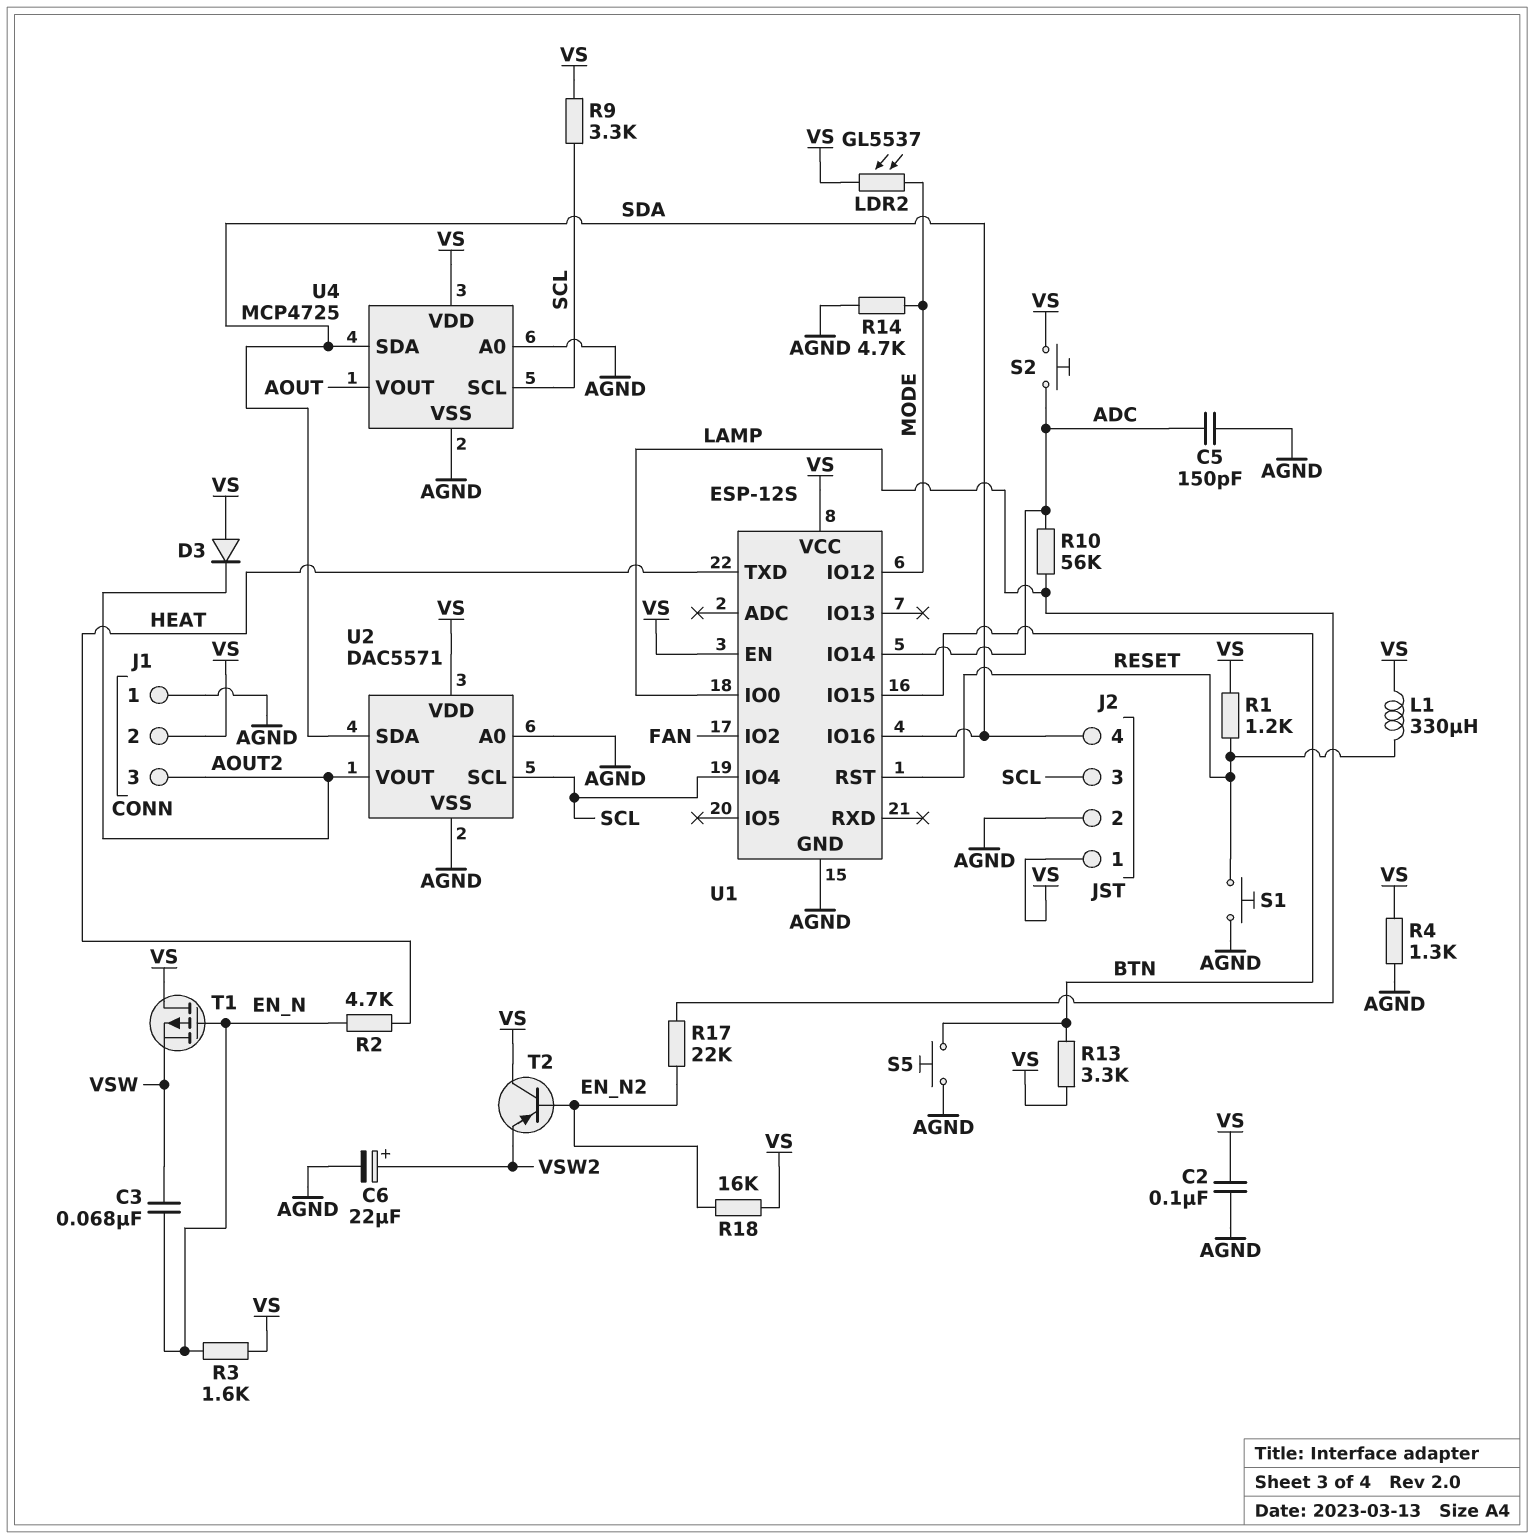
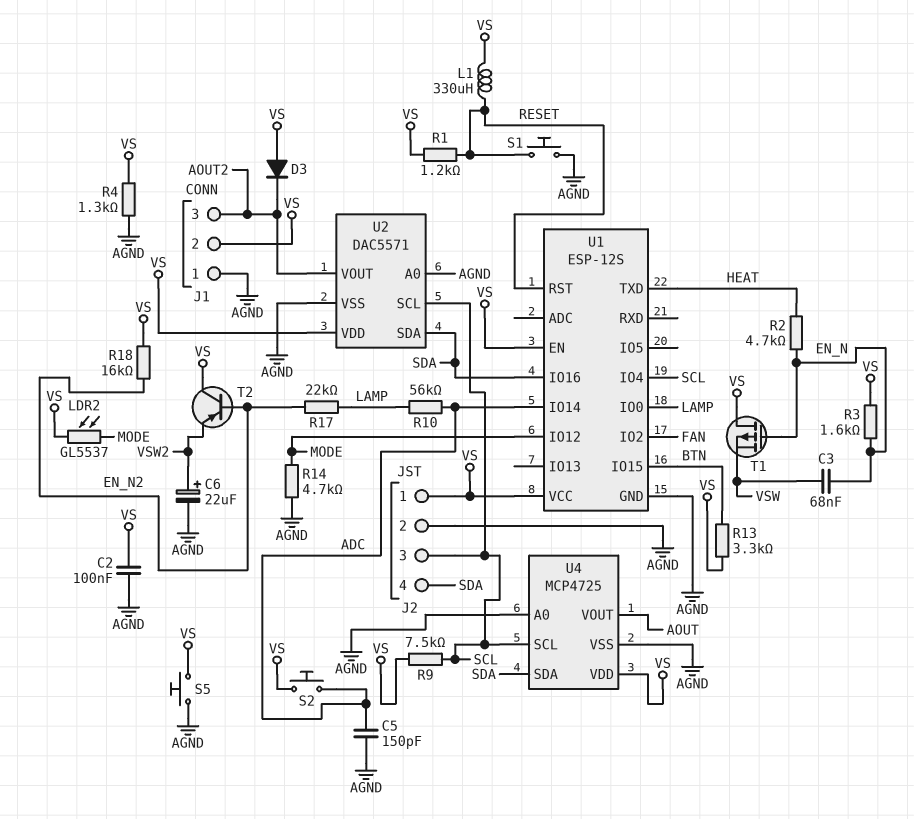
R9: 3.3k (SCL, VS) -> 7.5k (SCL, VS)
S5: button (AGND, BTN) -> button (AGND, VS)

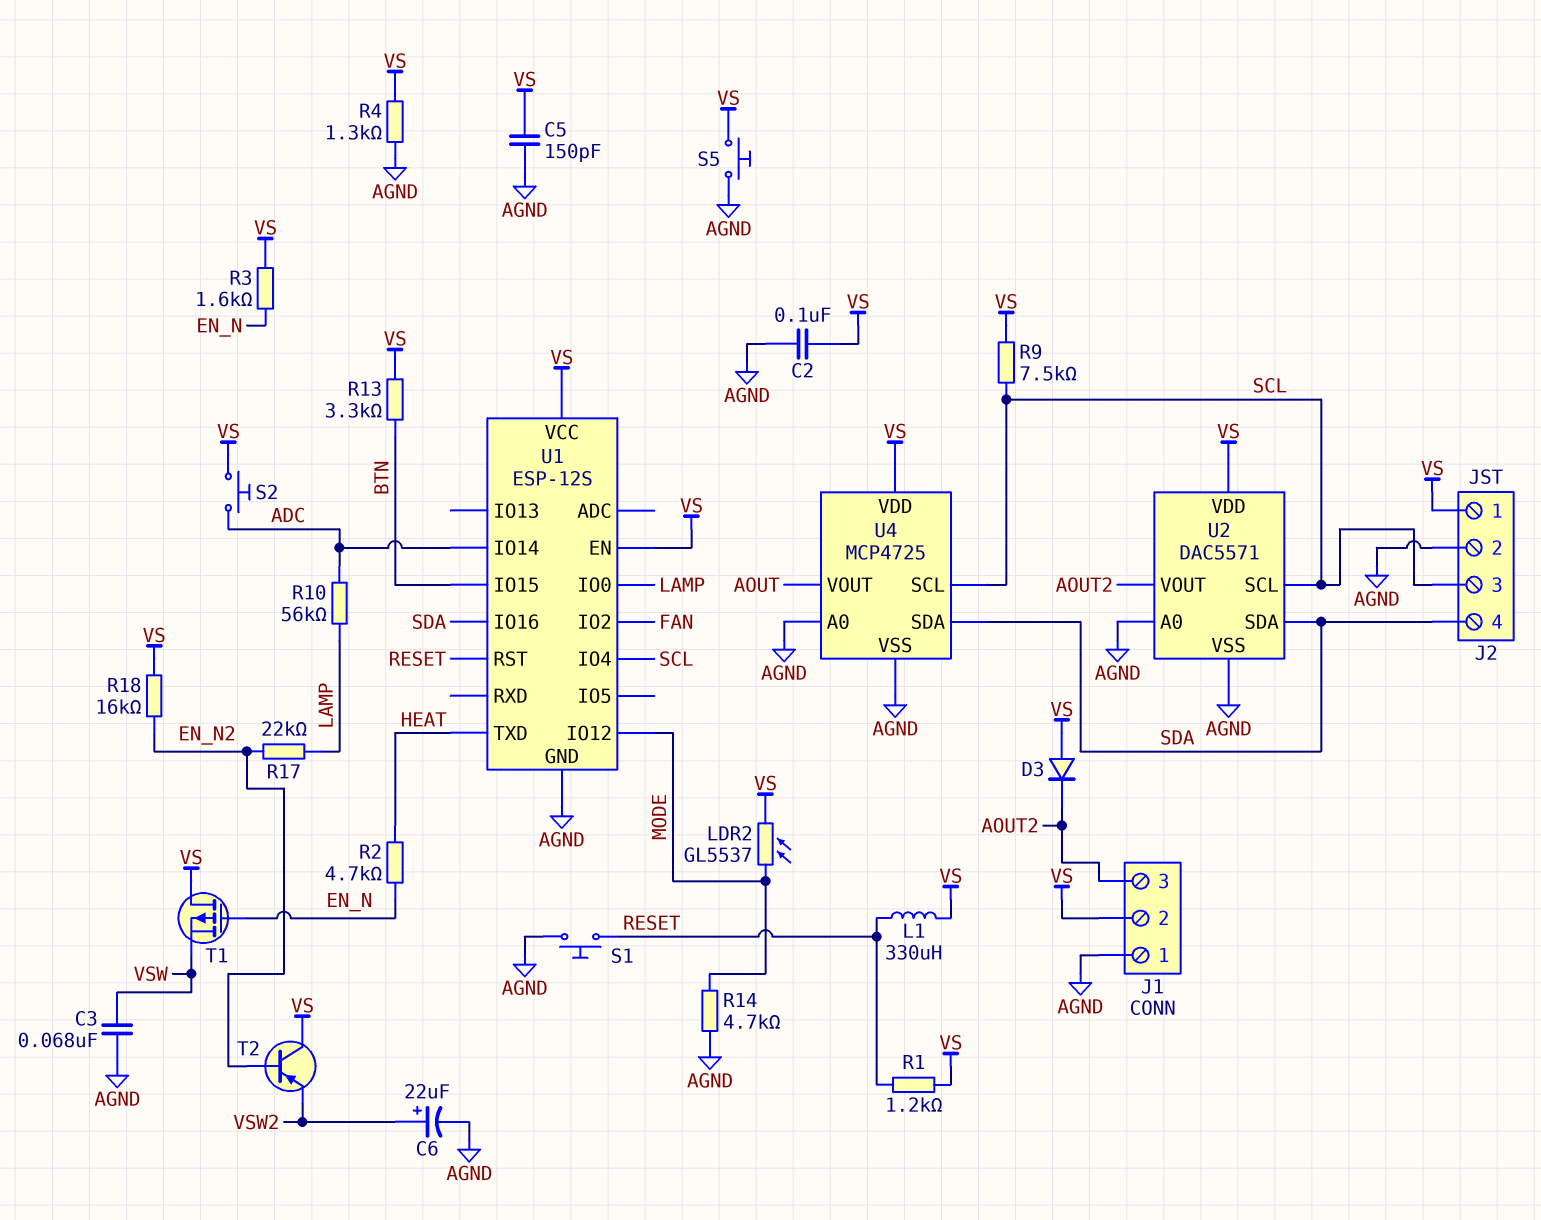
C3: 68nF (EN_N, VSW) -> 68nF (AGND, VSW)
C5: 150pF (ADC, AGND) -> 150pF (AGND, VS)

